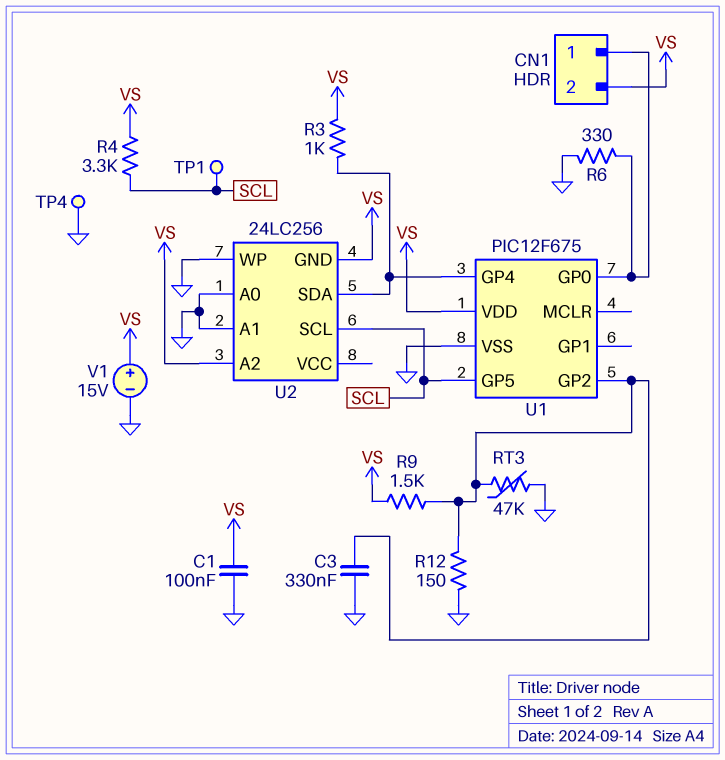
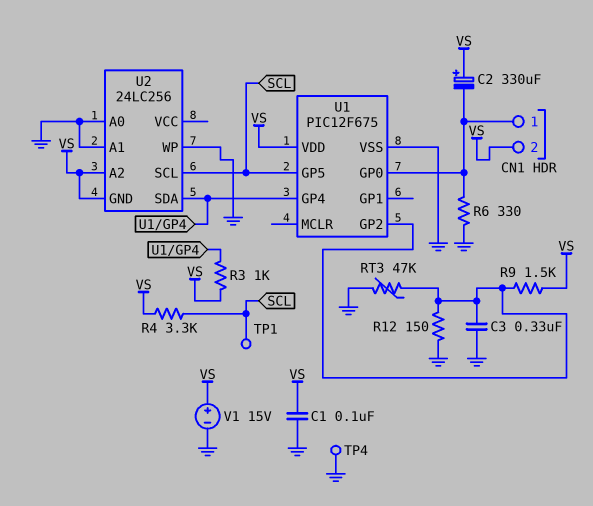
C2: none -> 330uF (plus VS, minus CN1/1)

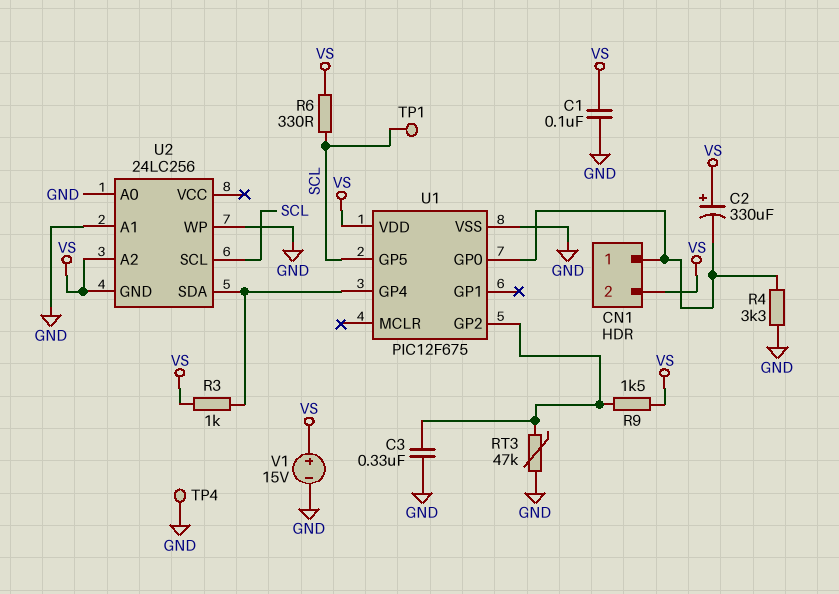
R4: 3.3k (SCL, VS) -> 3.3k (CN1/1, GND)
R6: 330 (CN1/1, GND) -> 330 (SCL, VS)
R12: 150 (GND, U1/GP2) -> none

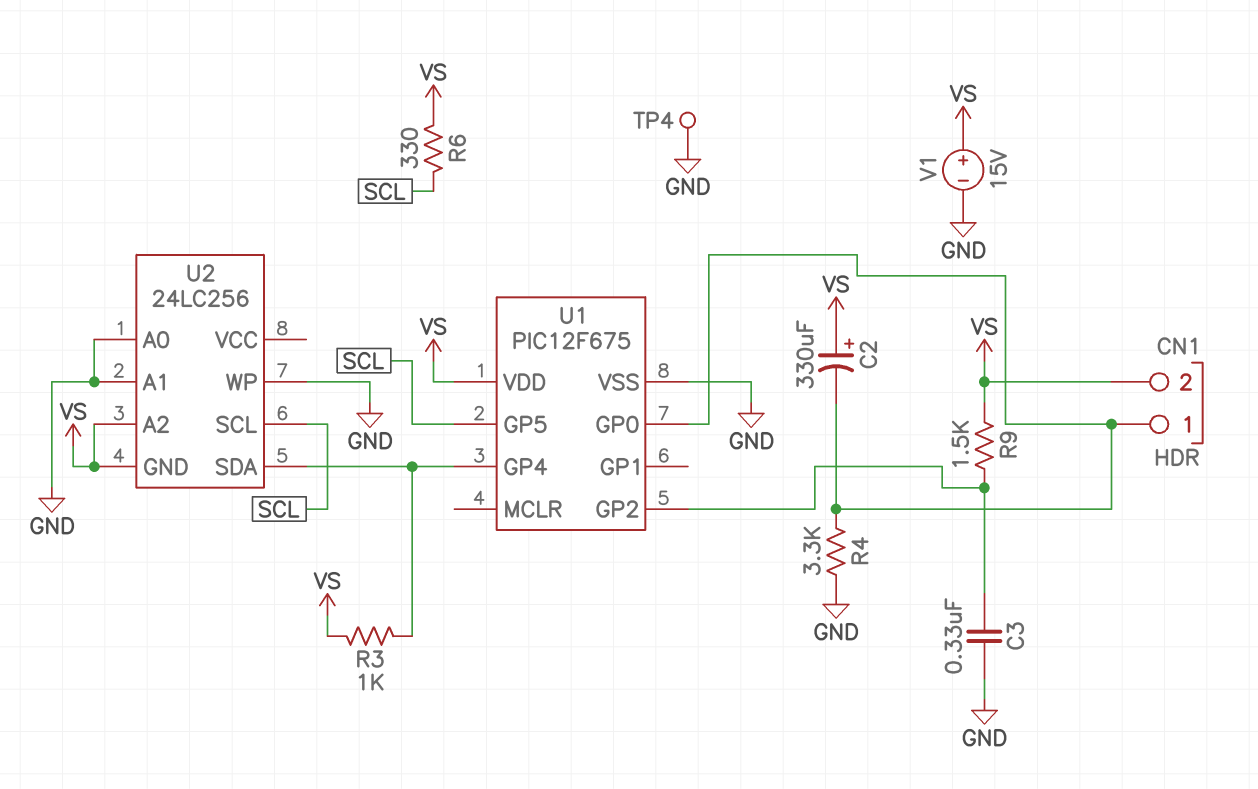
C1: 100nF (GND, VS) -> none
RT3: 47k (GND, U1/GP2) -> none
TP1: test point (SCL) -> none

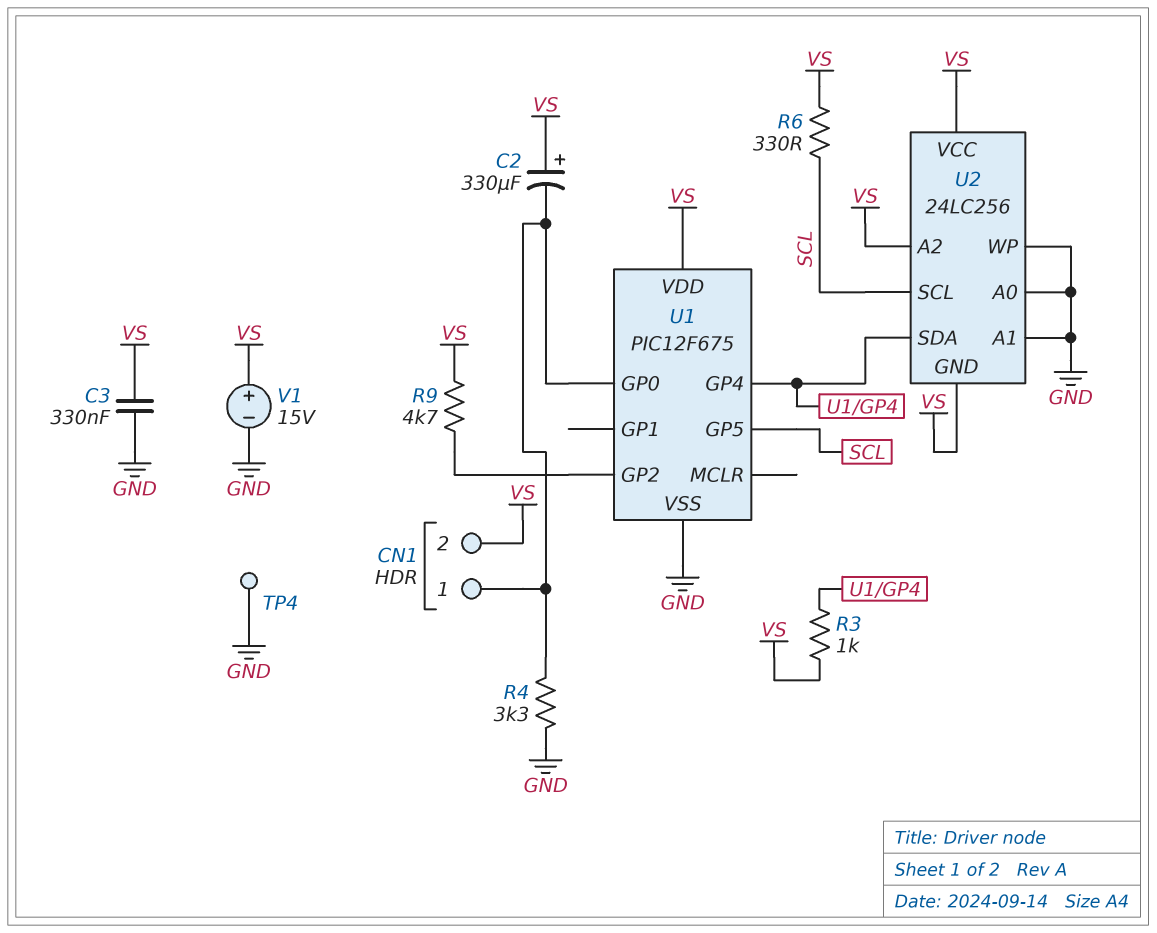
C3: 330nF (GND, U1/GP2) -> 330nF (GND, VS)
R9: 1.5k (U1/GP2, VS) -> 4.7k (U1/GP2, VS)
U2 pin VCC: none -> VS

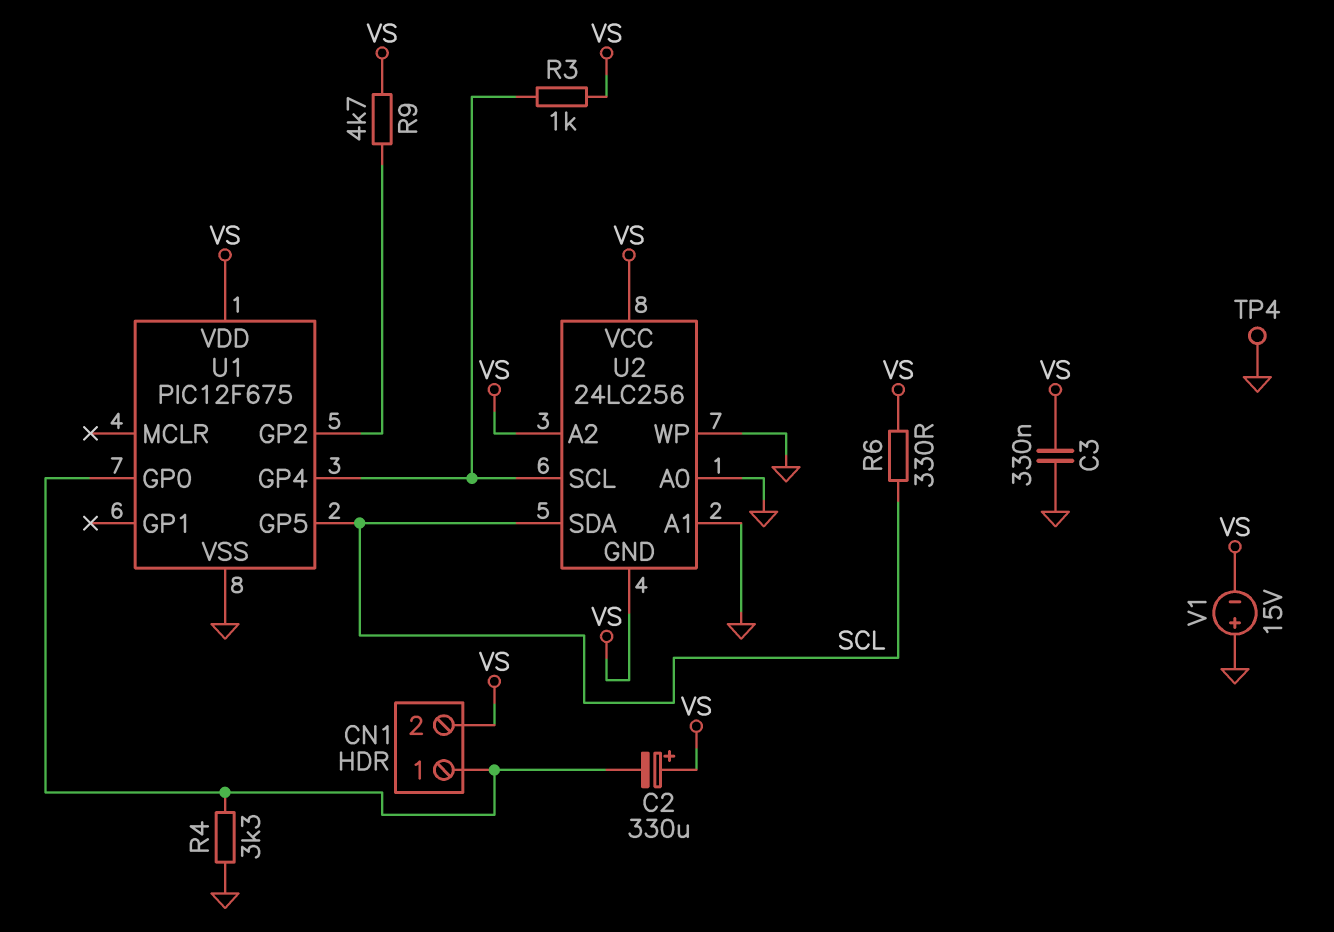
U2 pin SCL: SCL -> U1/GP4
U2 pin SDA: U1/GP4 -> SCL
V1: 15V (plus VS, minus GND) -> 15V (plus GND, minus VS)

